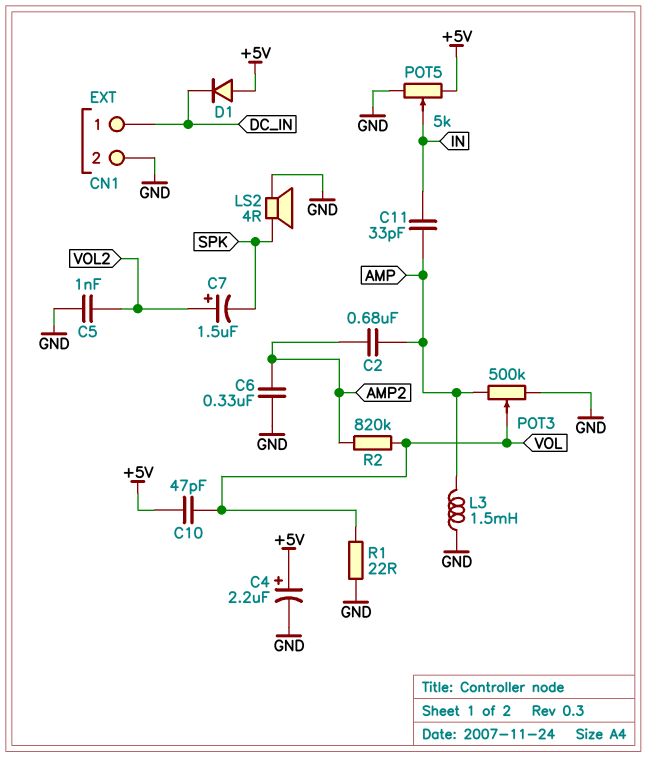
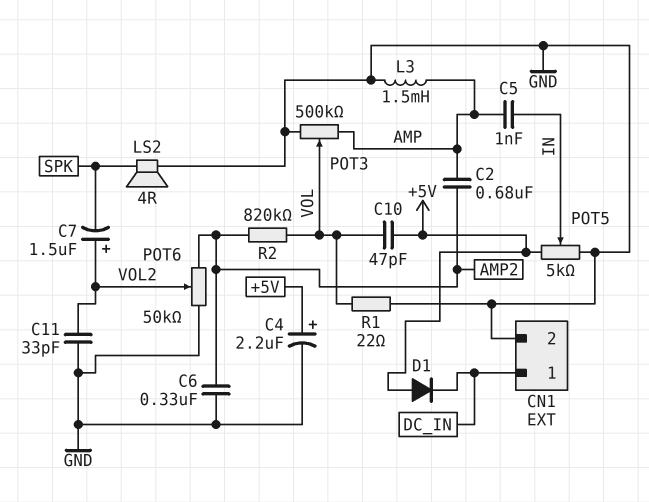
C5: 1nF (GND, VOL2) -> 1nF (AMP, IN)
C11: 33pF (AMP, IN) -> 33pF (GND, VOL2)
POT6: none -> 50k (AMP2, GND, wiper VOL2)

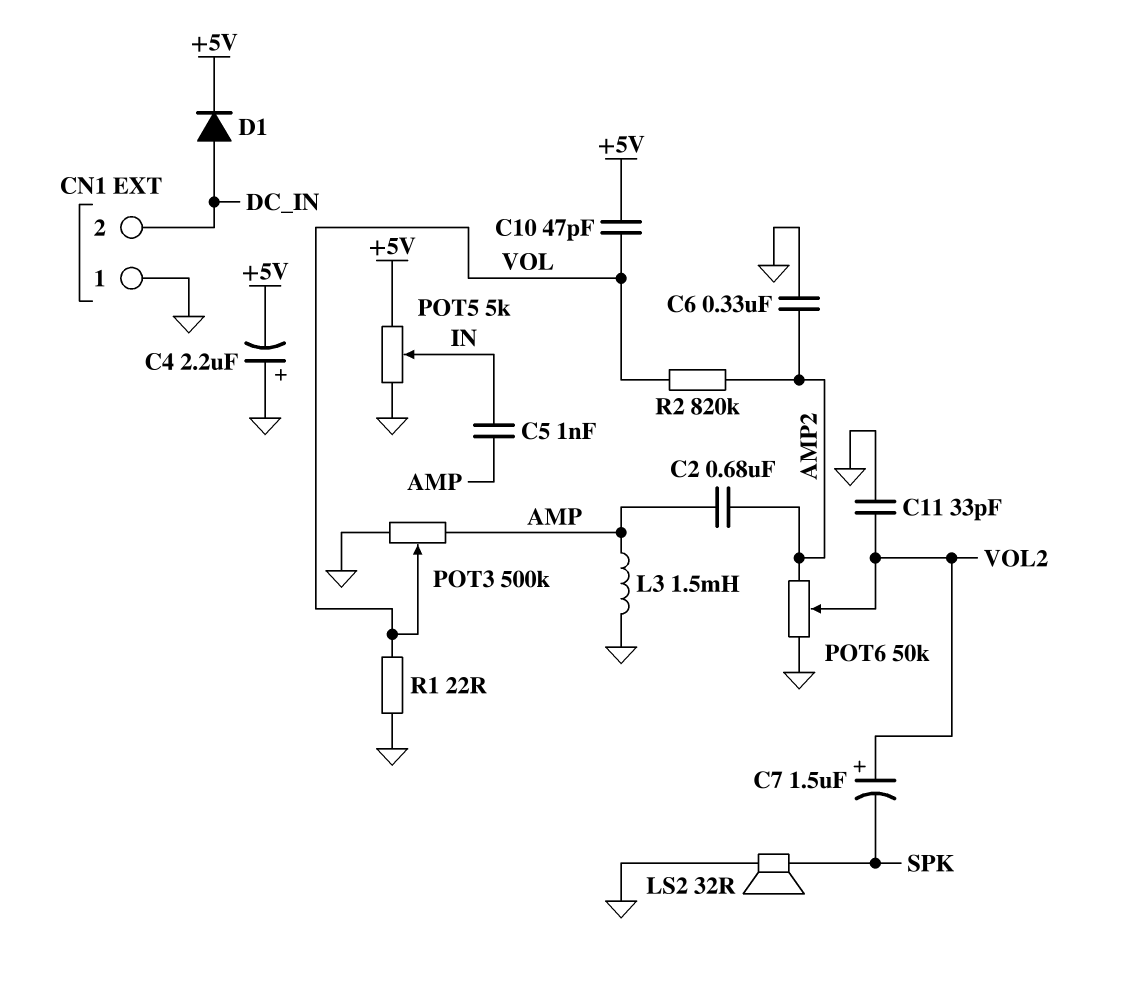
C4: 2.2uF (plus +5V, minus GND) -> 2.2uF (plus GND, minus +5V)
CN1 pin 1: DC_IN -> GND
CN1 pin 2: GND -> DC_IN
D1: diode (A +5V, K DC_IN) -> diode (A DC_IN, K +5V)
LS2: speaker 4R (GND, SPK) -> speaker 32R (GND, SPK)

